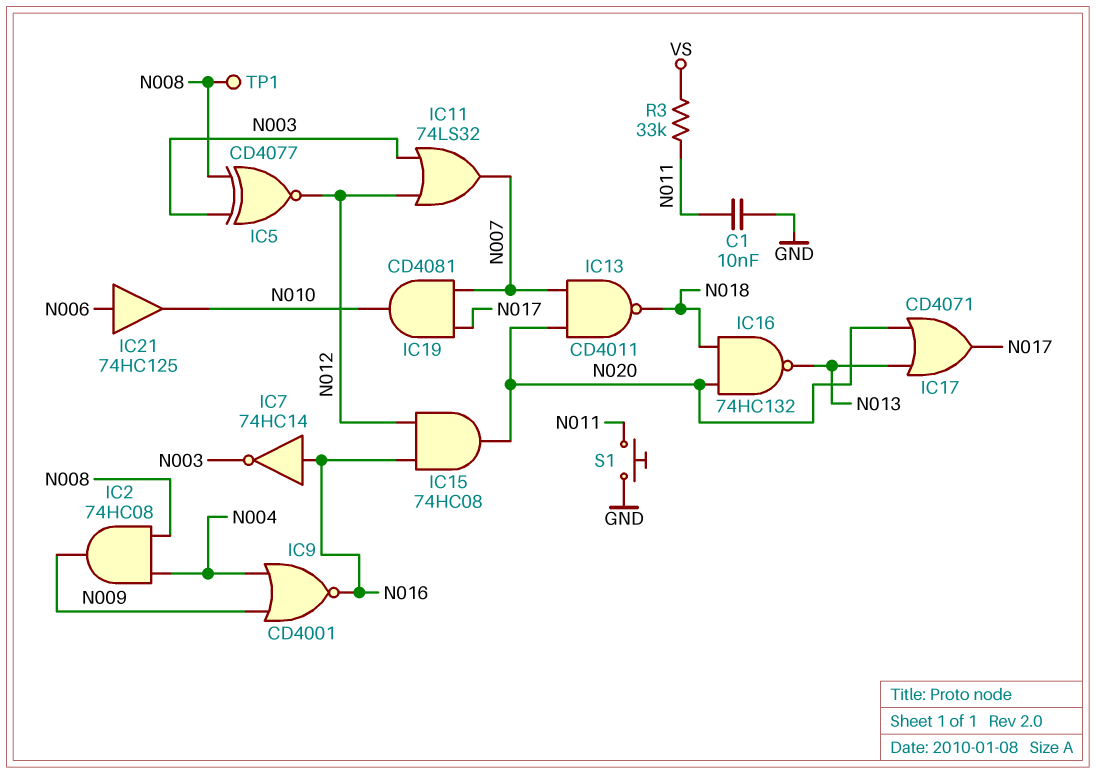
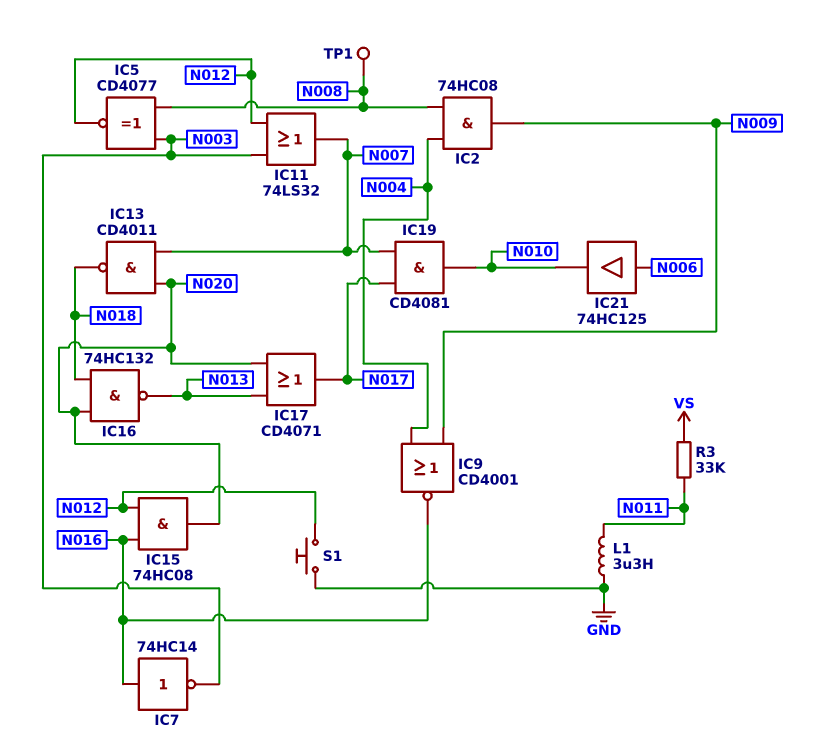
C1: 10nF (GND, N011) -> none
L1: none -> 3.3uH (GND, N011)
S1: button (GND, N011) -> button (GND, N012)

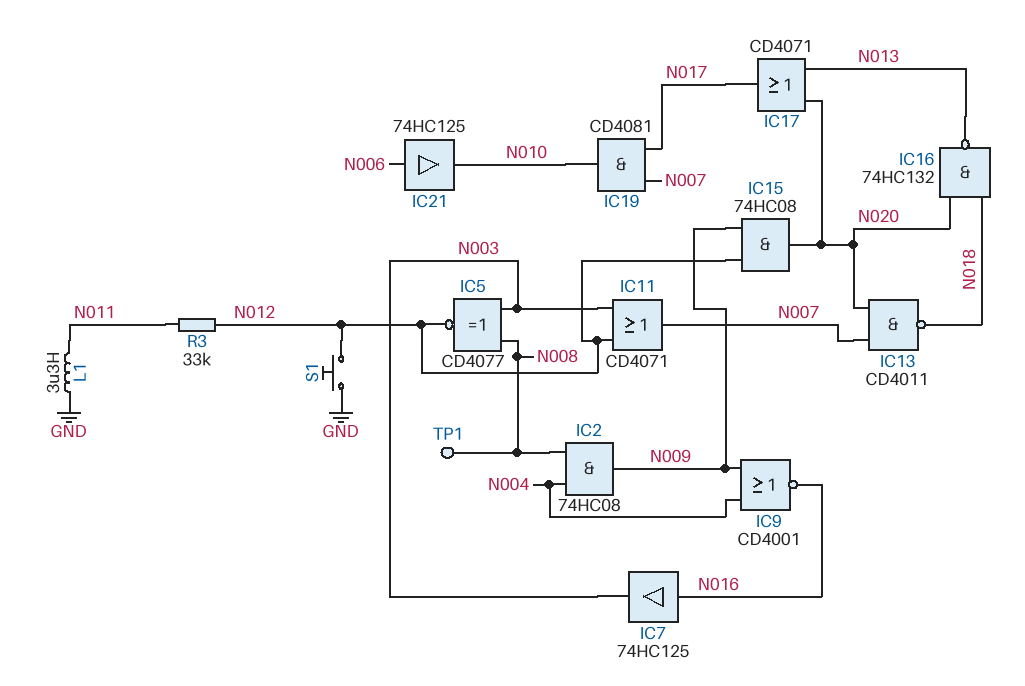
IC7: NOT 74HC14 (in N016, out N003) -> buffer 74HC125 (in N016, out N003)
IC11: OR 74LS32 (in N003, in N012, out N007) -> OR CD4071 (in N003, in N012, out N007)
IC15: AND 74HC08 (in N012, in N016, out N020) -> AND 74HC08 (in N009, in N012, out N020)
R3: 33k (N011, VS) -> 33k (N011, N012)

